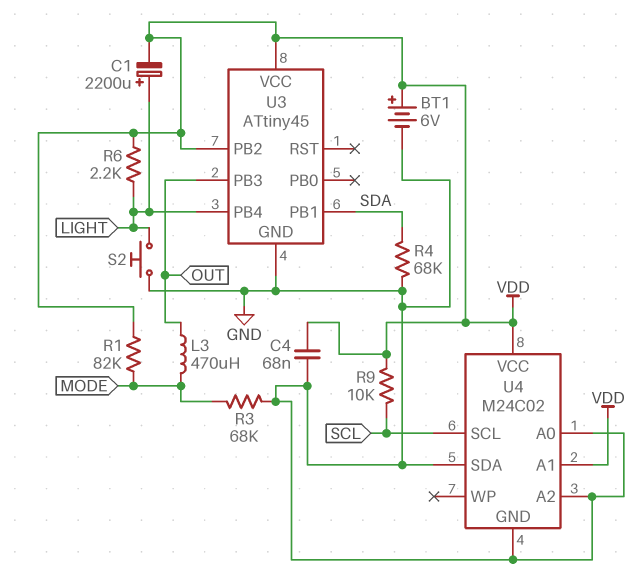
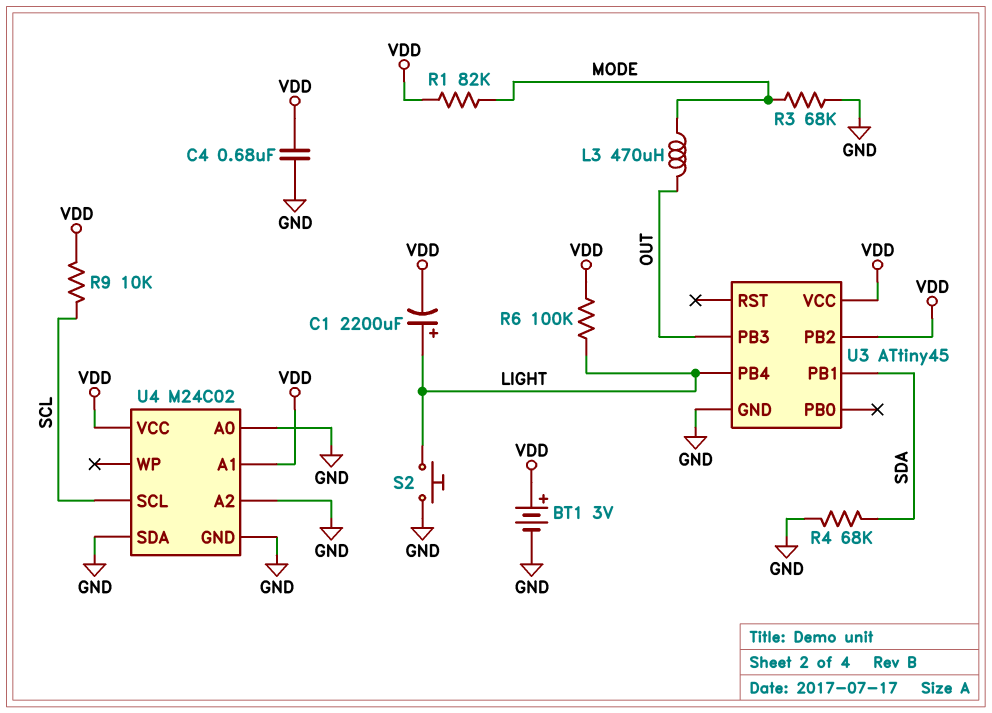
BT1: 6V (plus VDD, minus GND) -> 3V (plus VDD, minus GND)
C4: 68nF (GND, VDD) -> 680nF (GND, VDD)
R6: 2.2k (LIGHT, VDD) -> 100k (LIGHT, VDD)

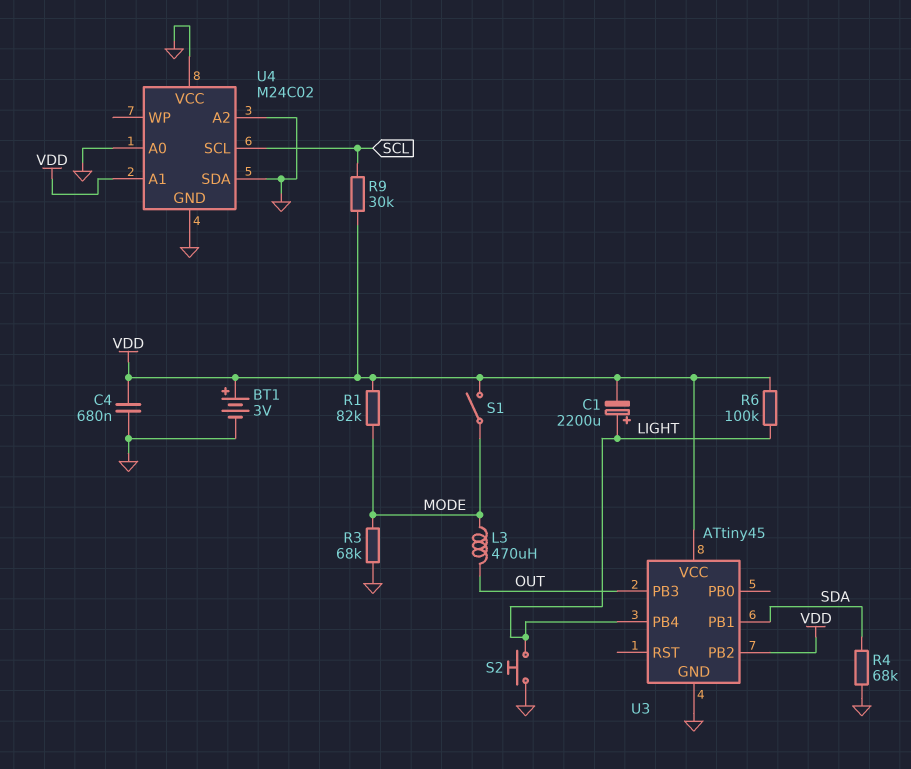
R9: 10k (SCL, VDD) -> 30k (SCL, VDD)
S1: none -> switch (MODE, VDD)
U4 pin VCC: VDD -> GND

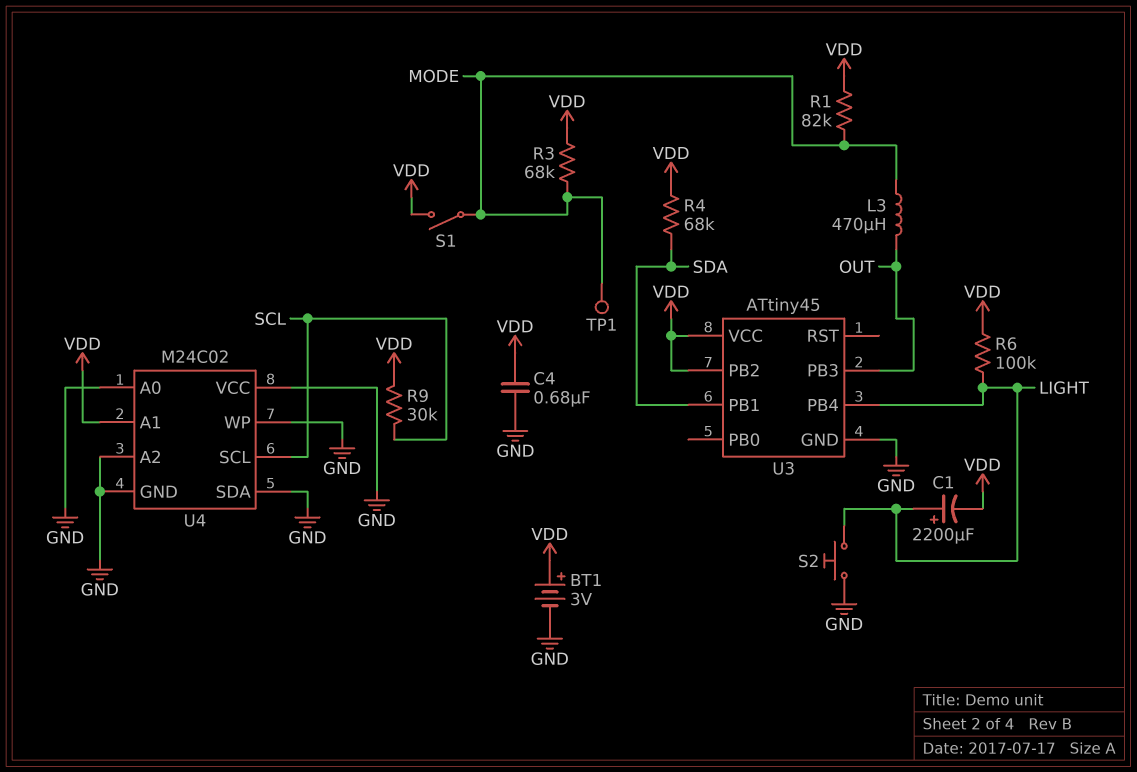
R3: 68k (GND, MODE) -> 68k (MODE, VDD)
R4: 68k (GND, SDA) -> 68k (SDA, VDD)
TP1: none -> test point (MODE)
U4 pin WP: none -> GND

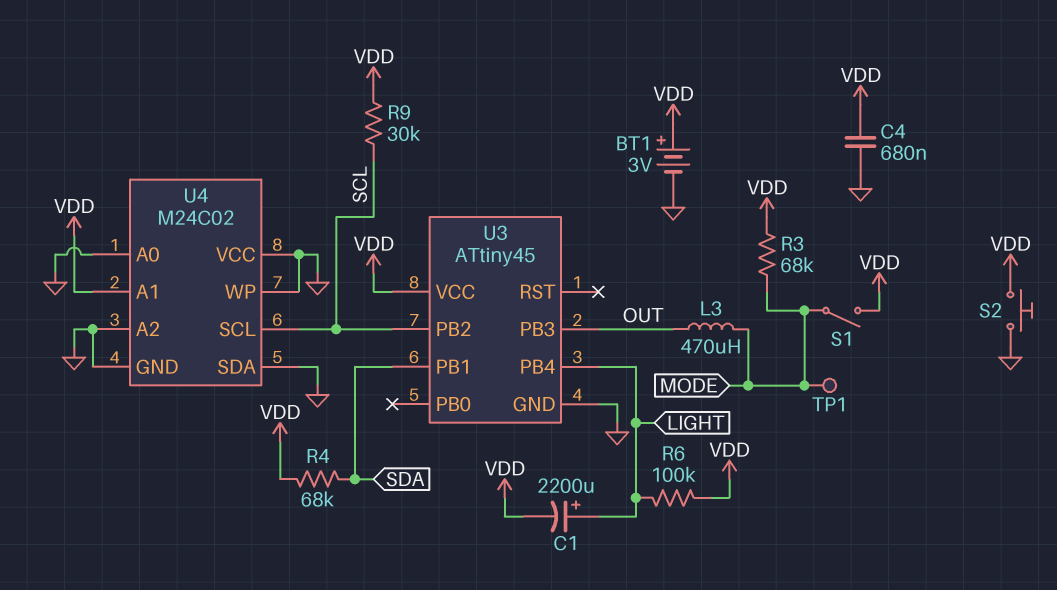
R1: 82k (MODE, VDD) -> none
S2: button (GND, LIGHT) -> button (GND, VDD)
U3 pin PB2: VDD -> SCL

